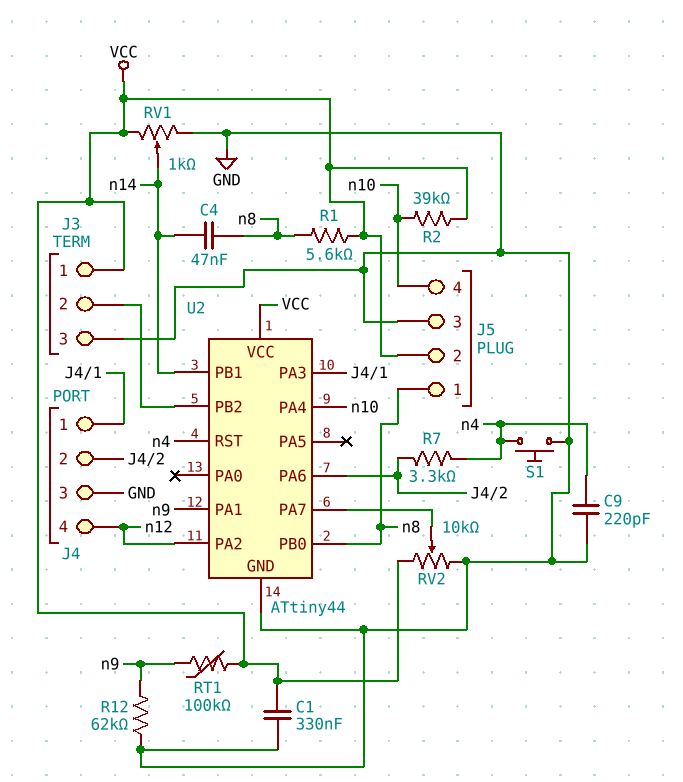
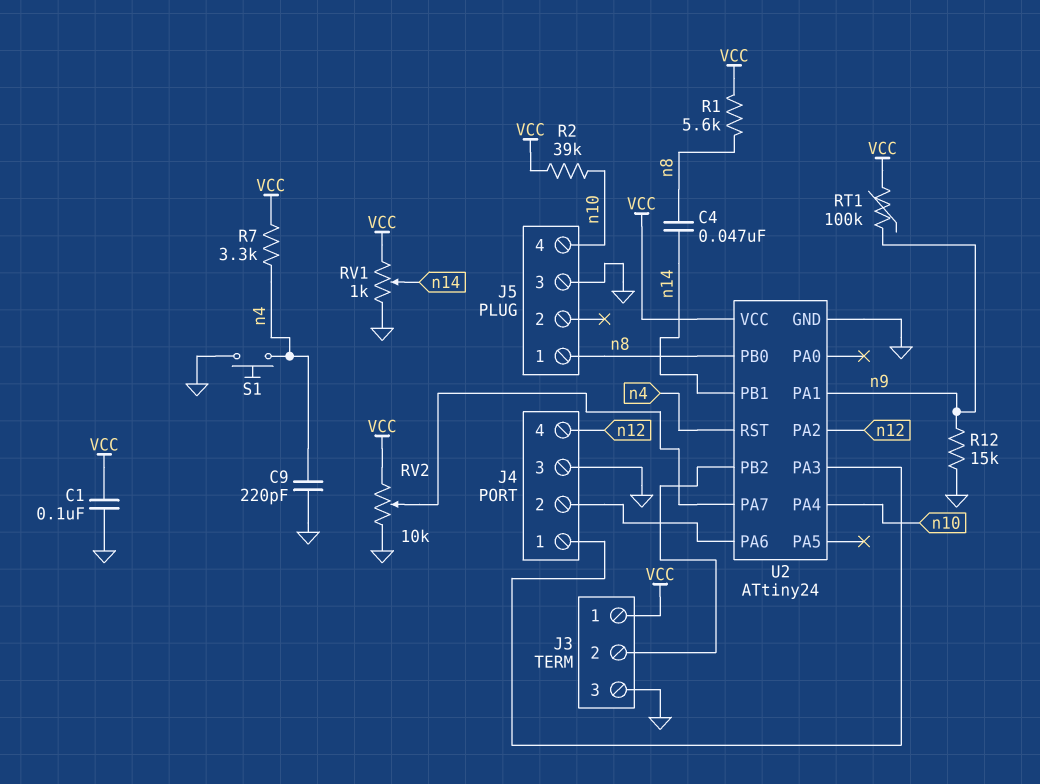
C1: 330nF (GND, VCC) -> 100nF (GND, VCC)
J5 pin 2: VCC -> none
R7: 3.3k (J4/2, n4) -> 3.3k (VCC, n4)
R12: 62k (GND, n9) -> 15k (GND, n9)
U2: ATtiny44 -> ATtiny24

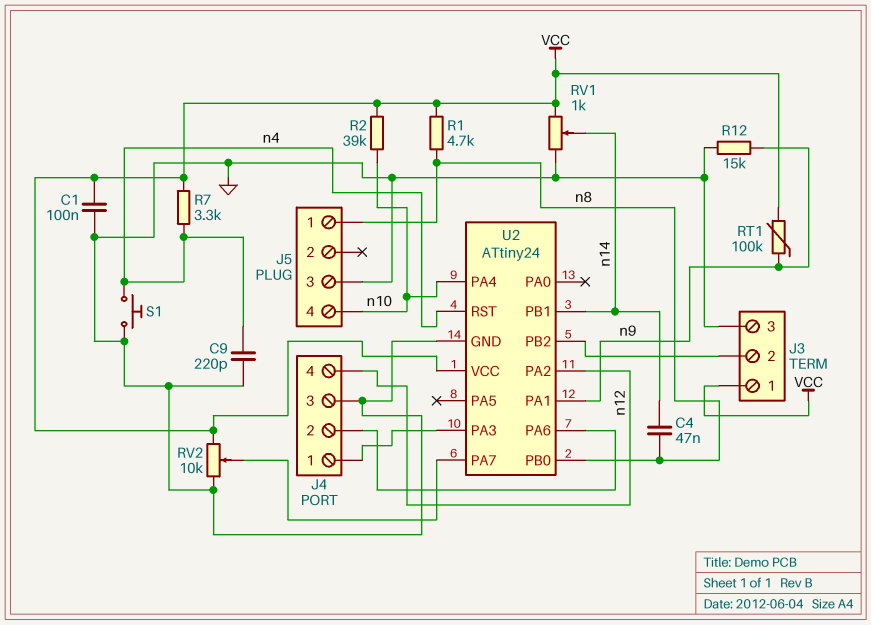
R1: 5.6k (VCC, n8) -> 4.7k (VCC, n8)

